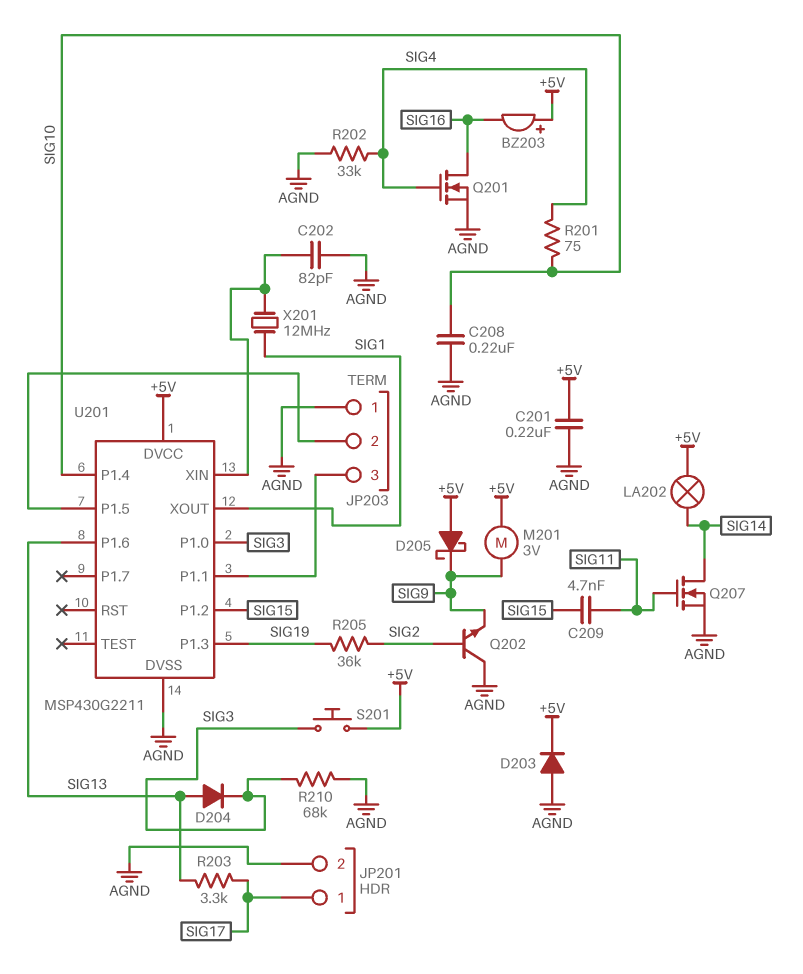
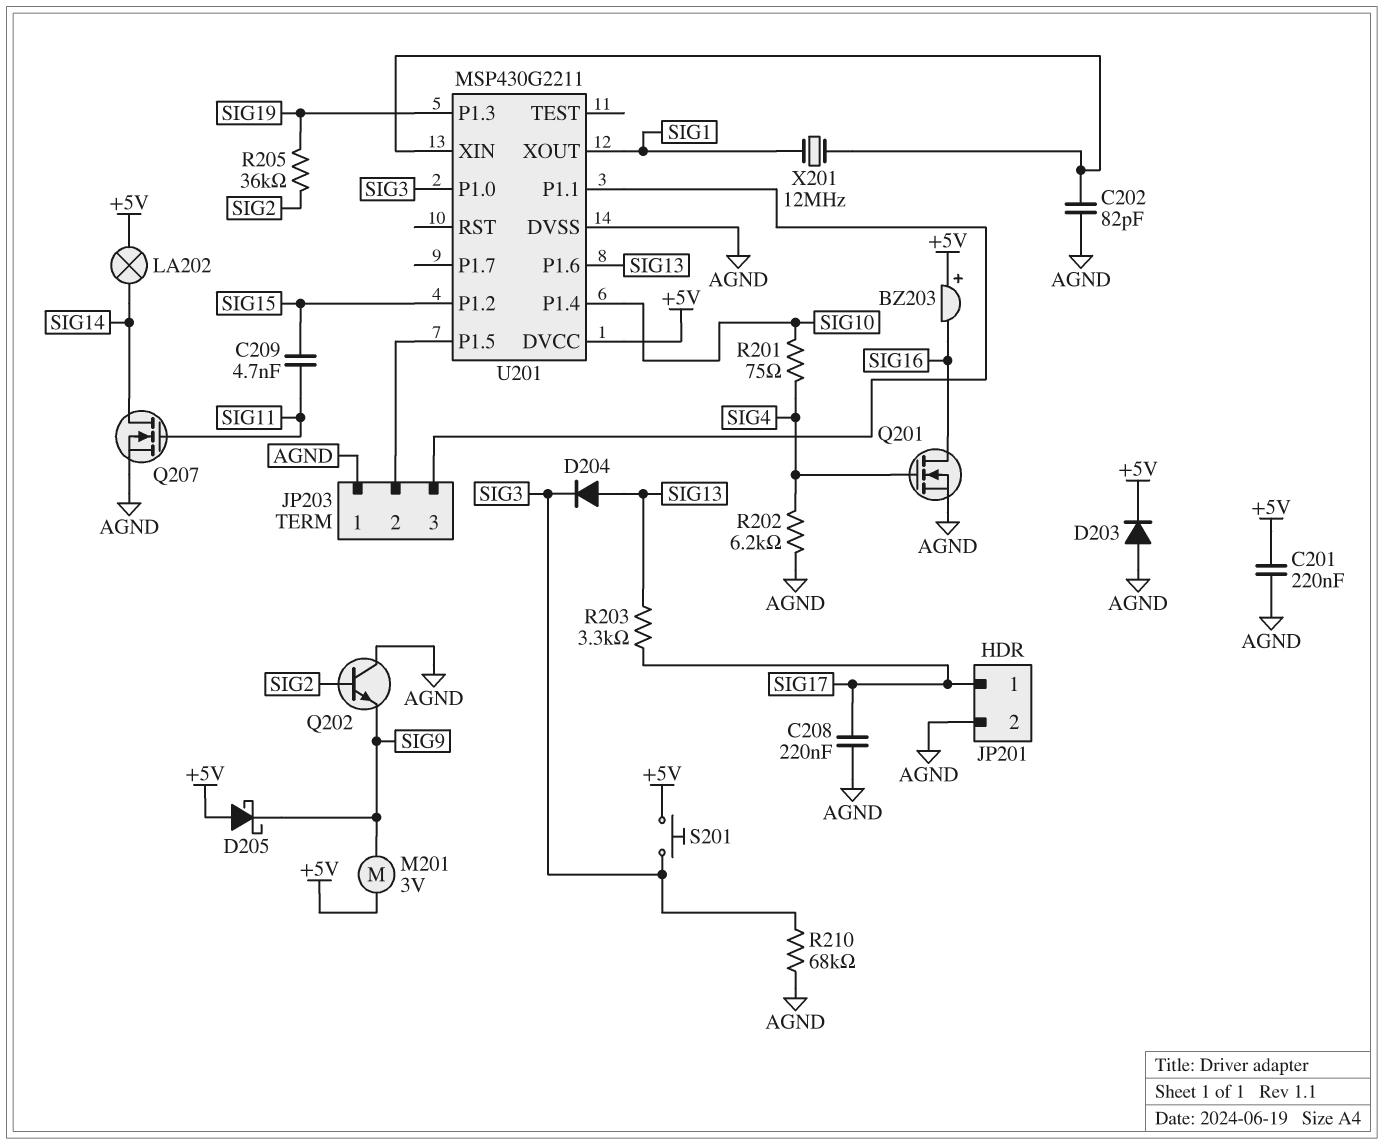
C208: 220nF (AGND, SIG10) -> 220nF (AGND, SIG17)
R202: 33k (AGND, SIG4) -> 6.2k (AGND, SIG4)

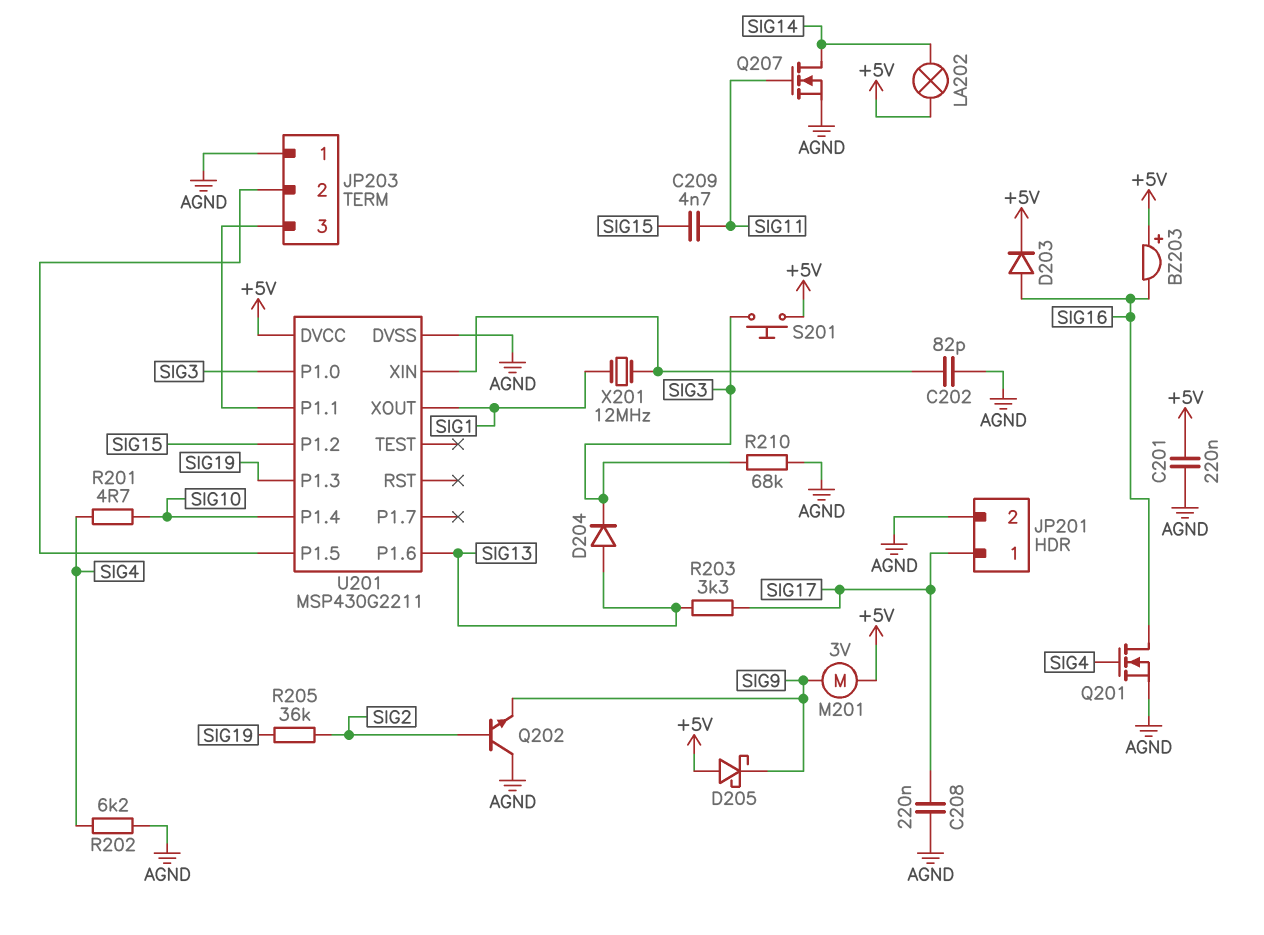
D203: diode (A AGND, K +5V) -> diode (A SIG16, K +5V)
R201: 75 (SIG4, SIG10) -> 4.7 (SIG4, SIG10)

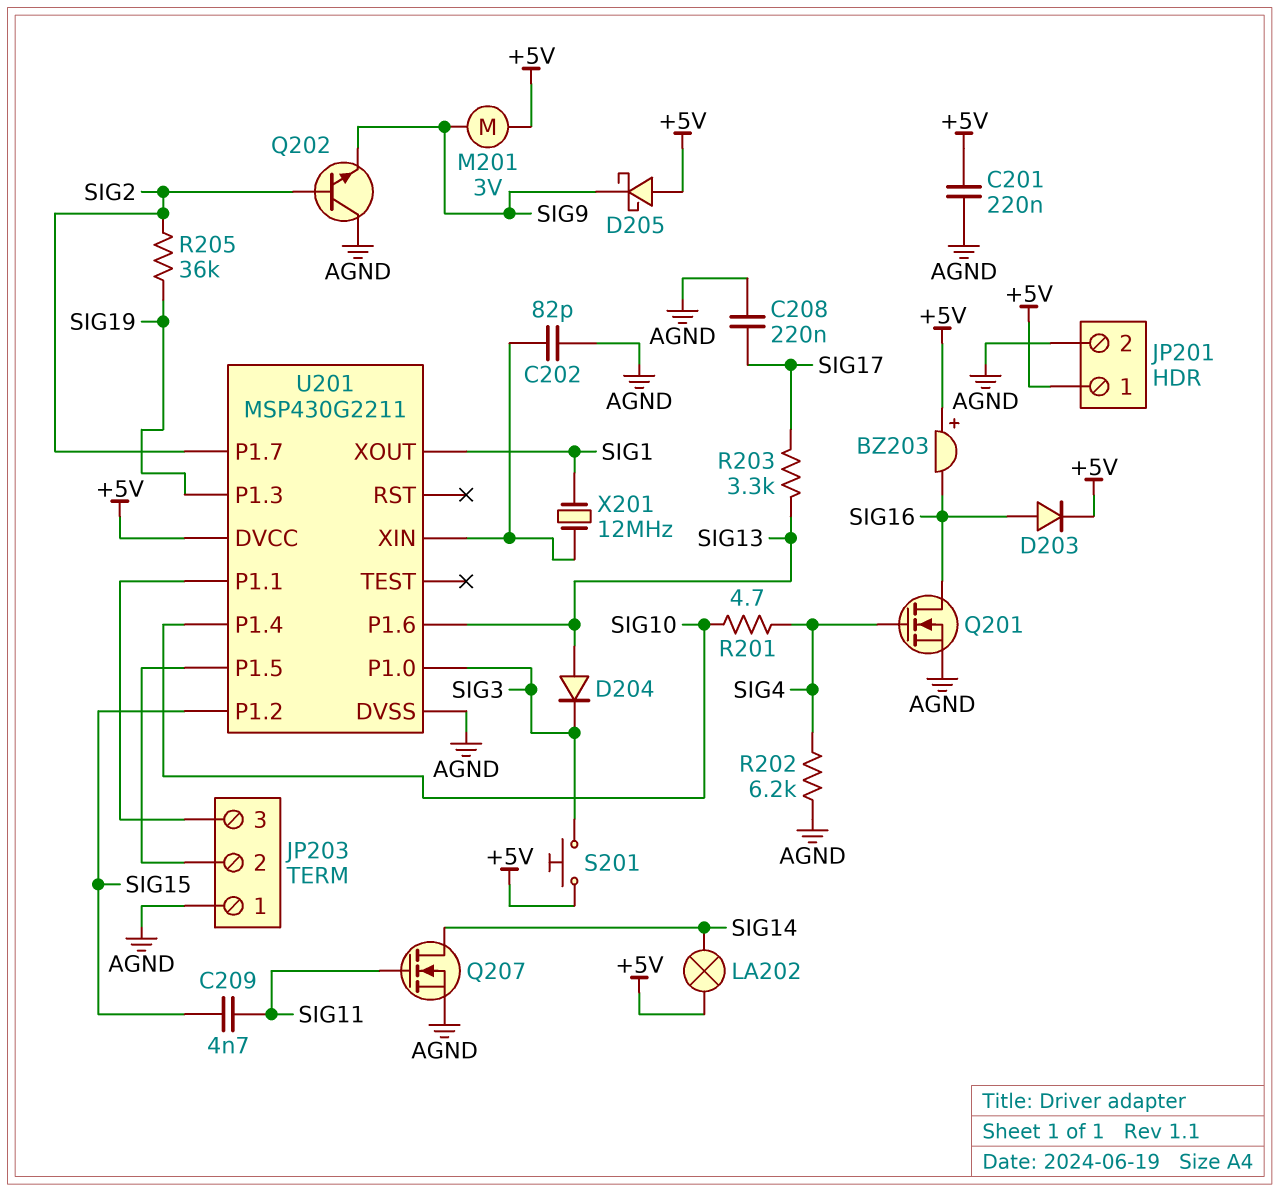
JP201 pin 1: SIG17 -> +5V
R210: 68k (AGND, SIG3) -> none
U201 pin P1.7: none -> SIG2

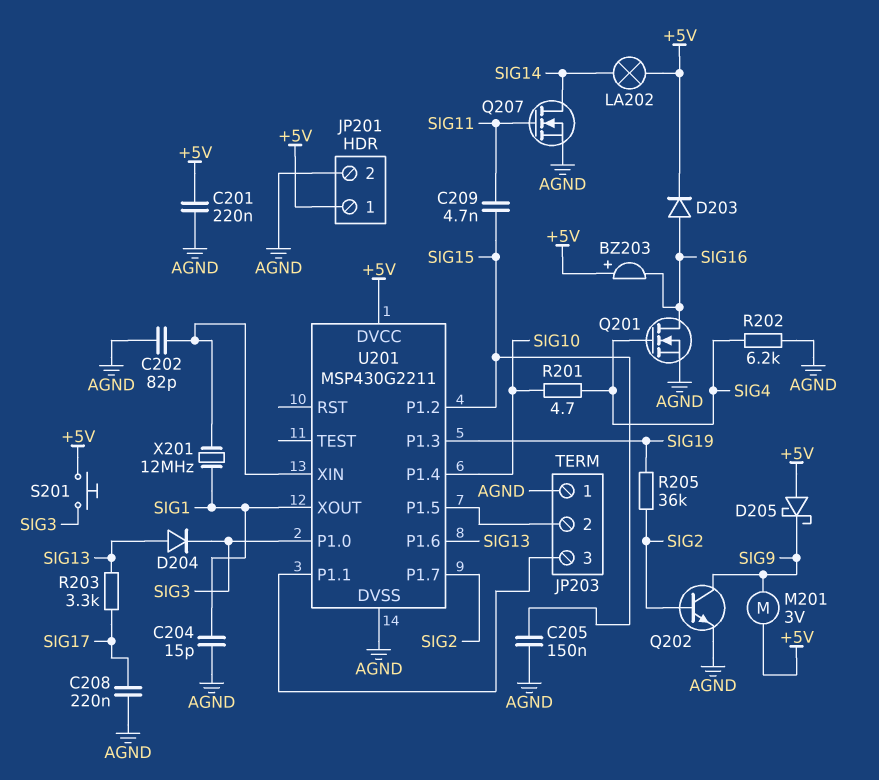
C204: none -> 15pF (AGND, SIG1)
C205: none -> 150nF (AGND, SIG15)
Q202: NPN (B SIG2, C AGND, E SIG9) -> NPN (B SIG2, C SIG9, E AGND)

